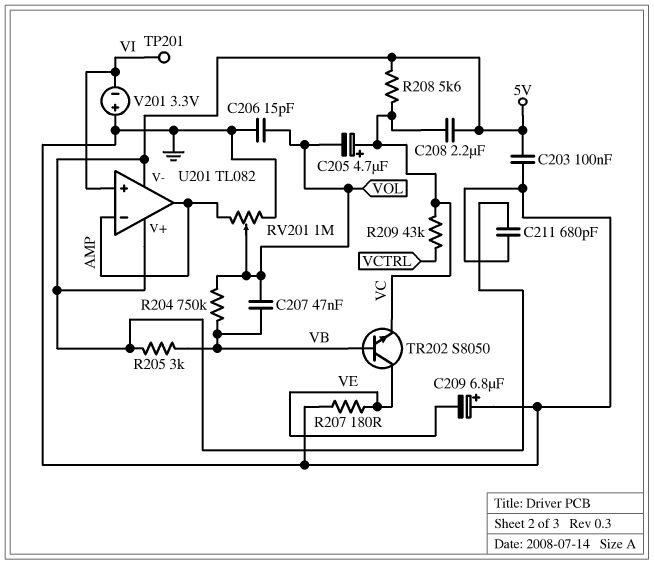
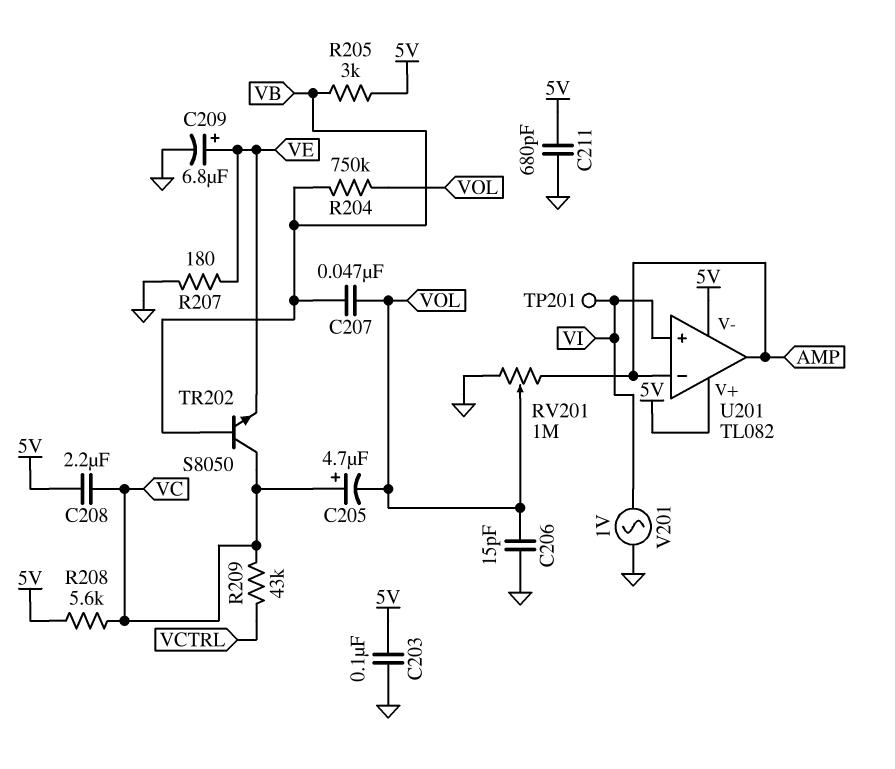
C209: 6.8uF (plus GND, minus VE) -> 6.8uF (plus VE, minus GND)
TR202: NPN S8050 (B VB, C VE, E VC) -> NPN S8050 (B VB, C VC, E VE)
V201: 3.3V (plus GND, minus VI) -> AC 1V (GND, VI)

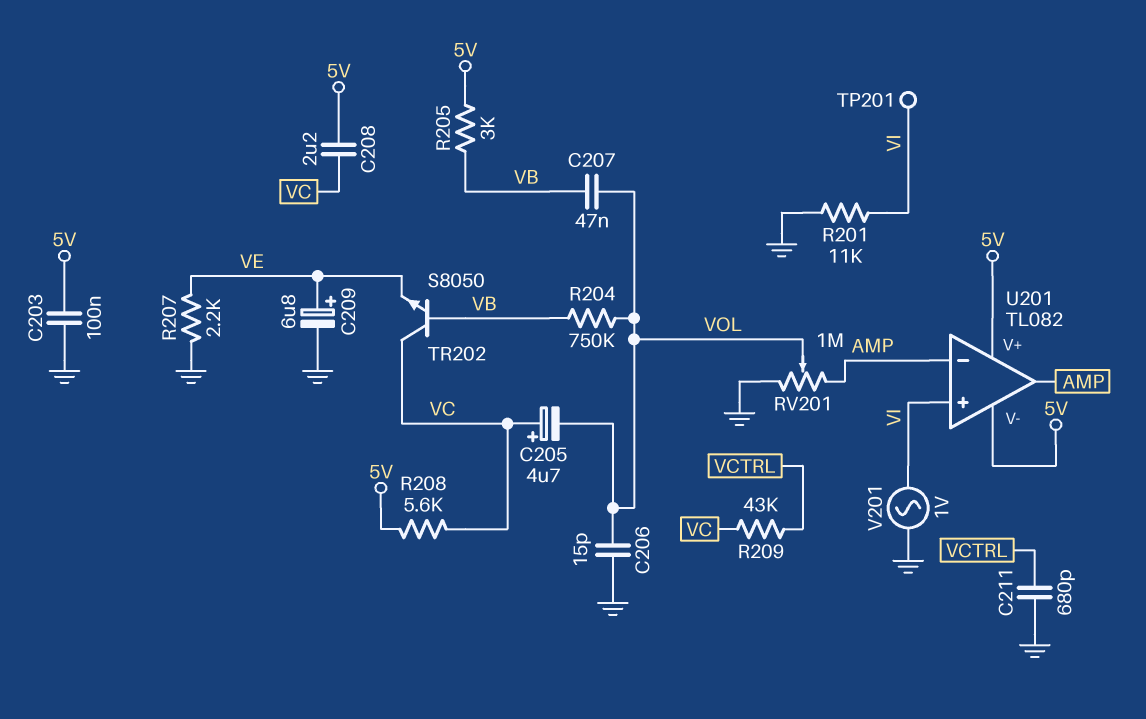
C211: 680pF (5V, GND) -> 680pF (GND, VCTRL)
R201: none -> 11k (GND, VI)
R207: 180 (GND, VE) -> 2.2k (GND, VE)

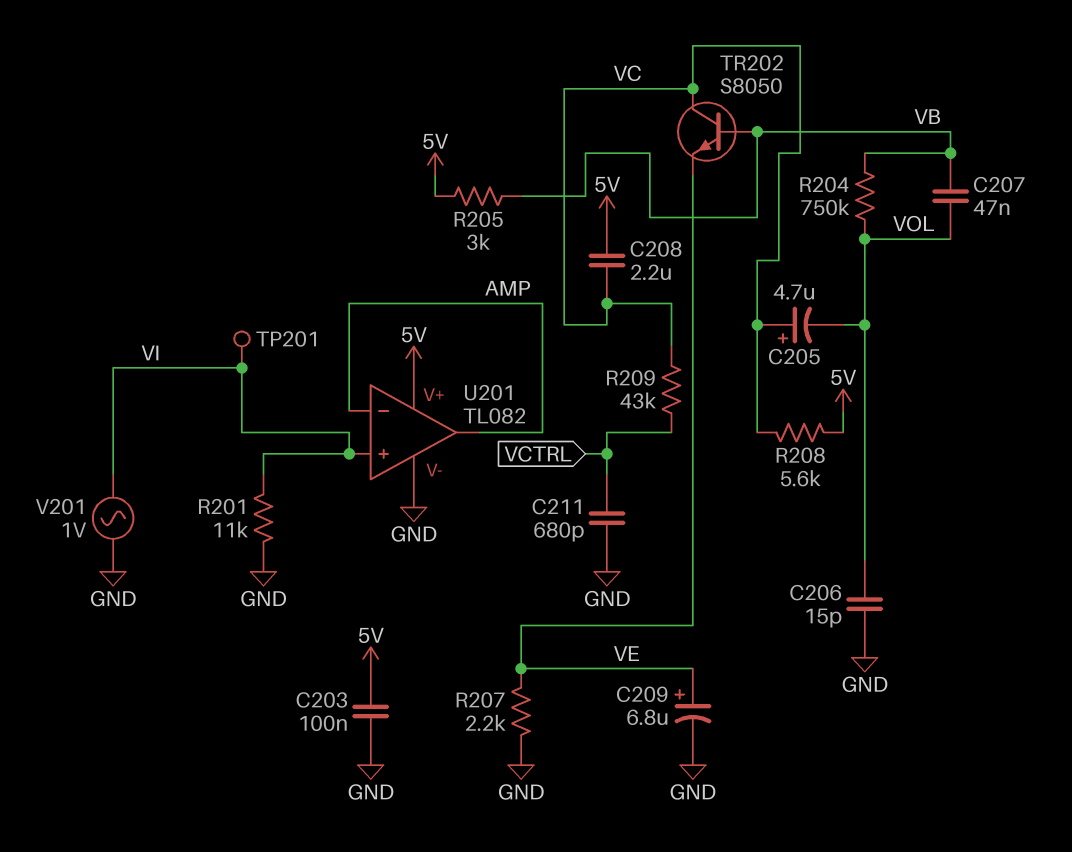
RV201: 1M (AMP, GND, wiper VOL) -> none
U201 pin V-: 5V -> GND

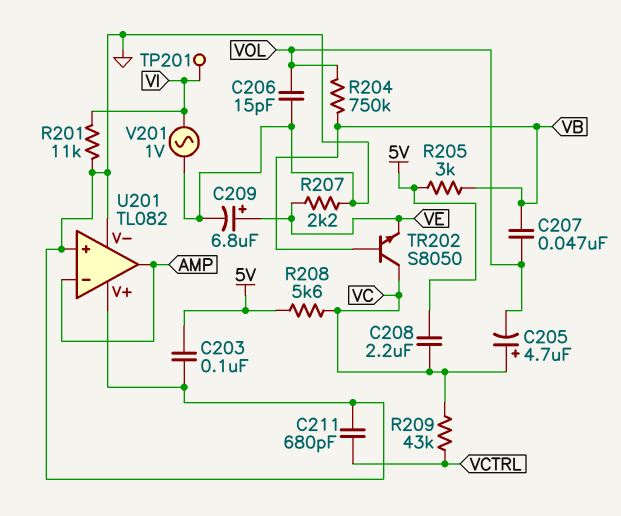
U201 pin V+: 5V -> GND
U201 pin in+: VI -> GND

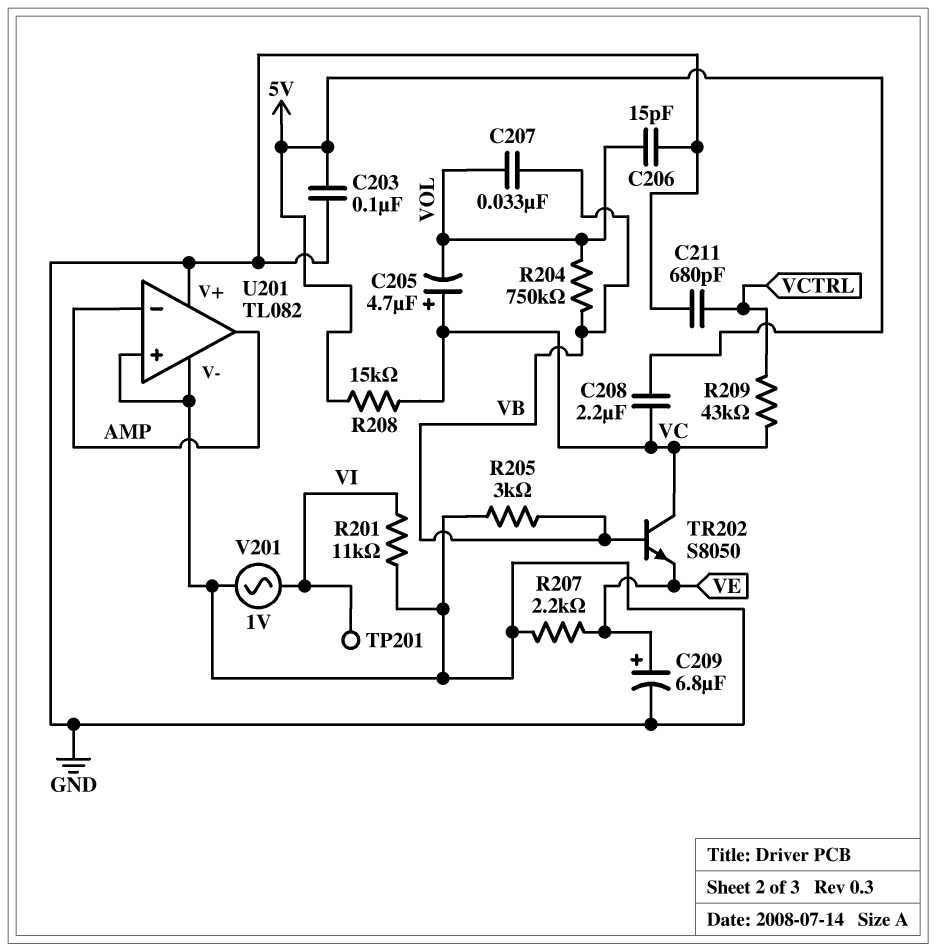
C207: 47nF (VB, VOL) -> 33nF (VB, VOL)
R205: 3k (5V, VB) -> 3k (GND, VB)
R208: 5.6k (5V, VC) -> 15k (5V, VC)

